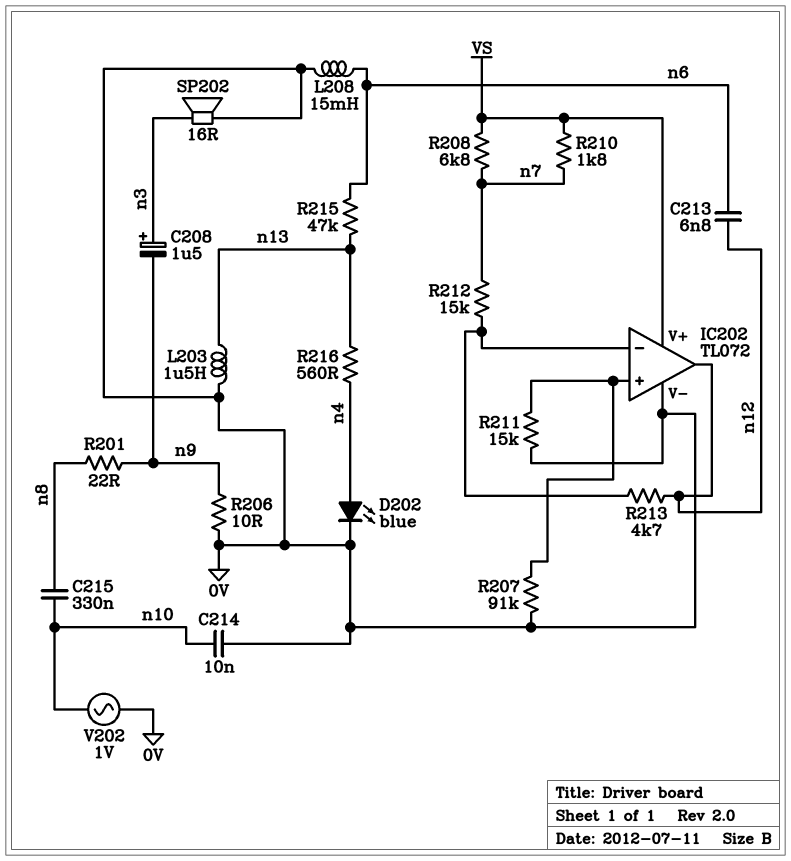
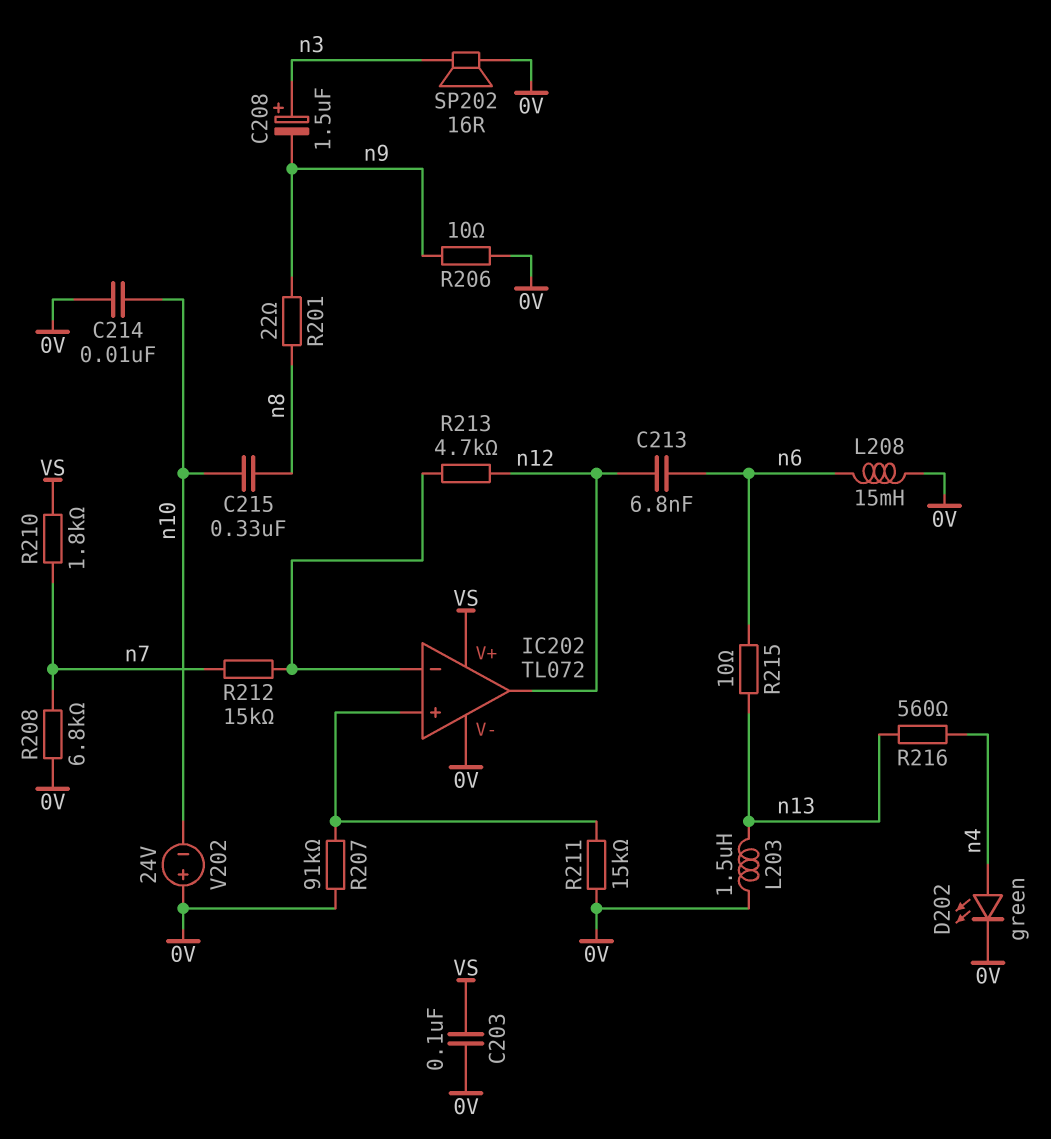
C203: none -> 100nF (0V, VS)
D202: LED blue (A n4, K 0V) -> LED green (A n4, K 0V)
R208: 6.8k (VS, n7) -> 6.8k (0V, n7)
R215: 47k (n6, n13) -> 10 (n6, n13)
V202: AC 1V (0V, n10) -> 24V (plus 0V, minus n10)

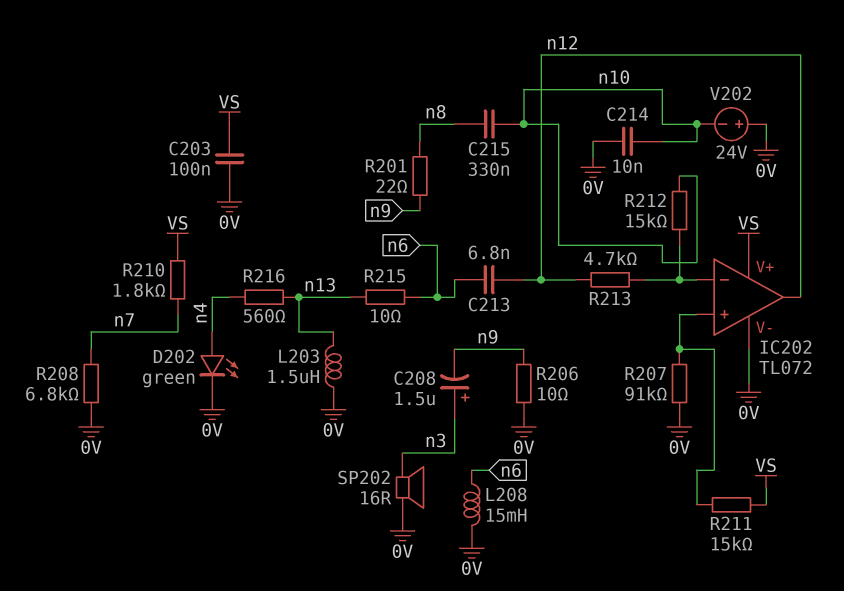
R211: 15k (0V, IC202/in+) -> 15k (IC202/in+, VS)
R212: 15k (IC202/in-, n7) -> 15k (IC202/in-, n10)

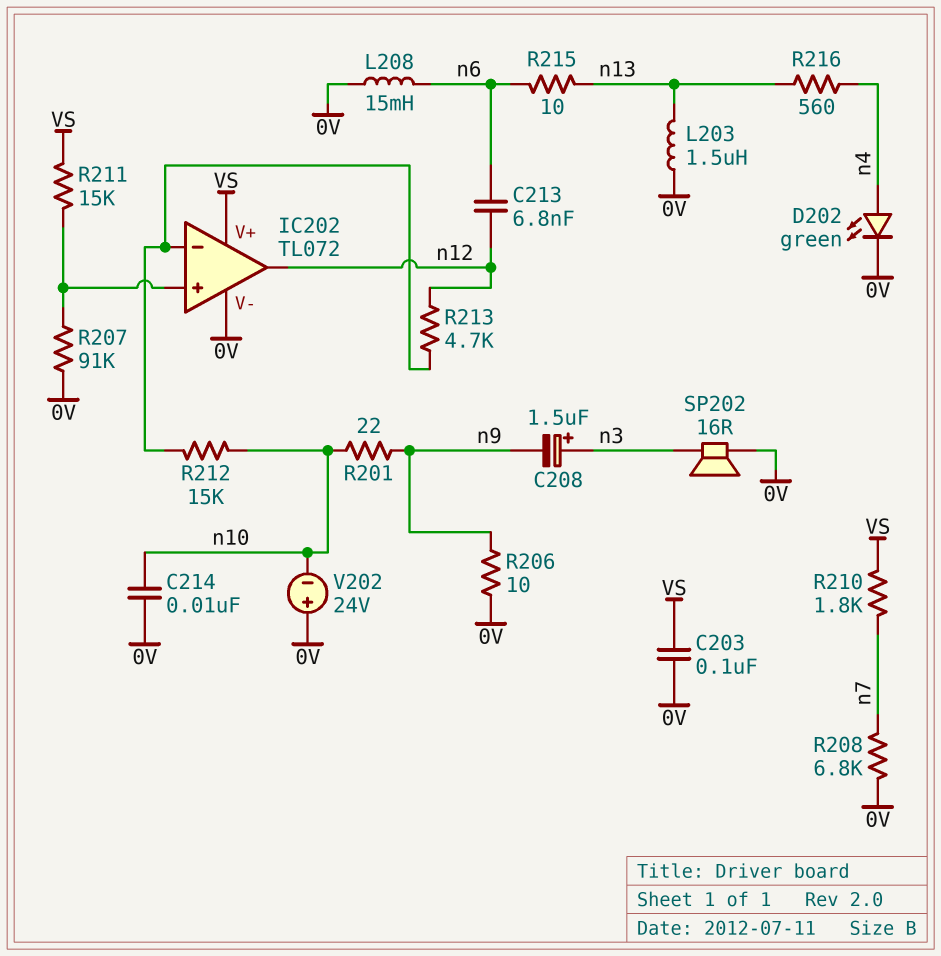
C215: 330nF (n8, n10) -> none
R201: 22 (n8, n9) -> 22 (n9, n10)

